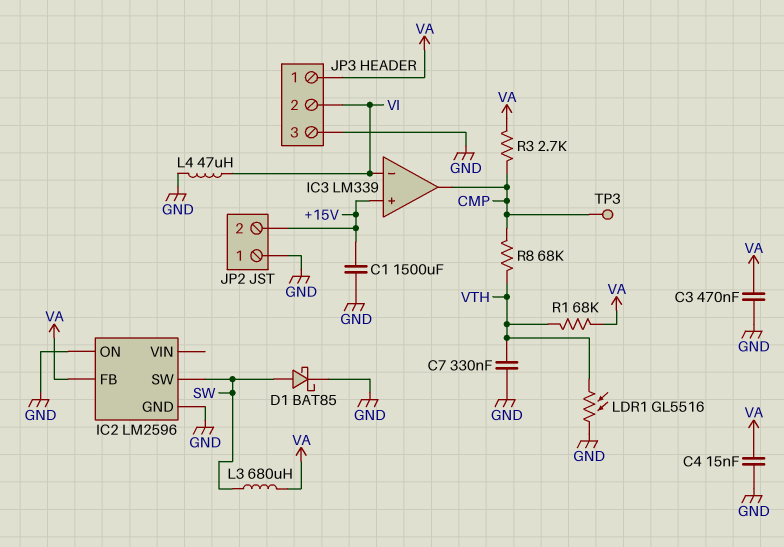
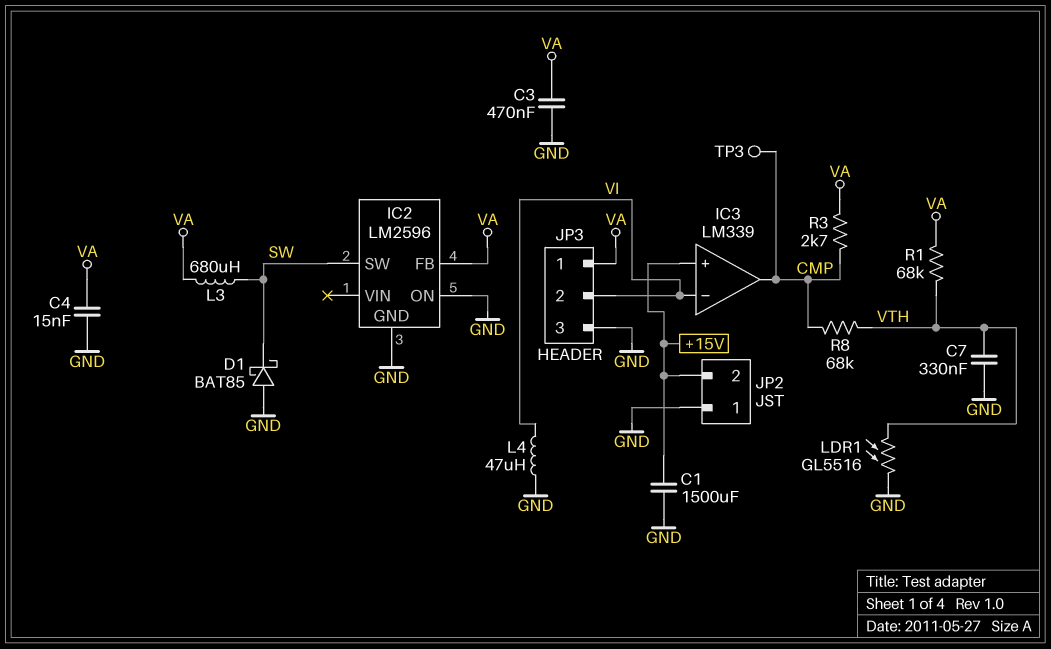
D1: schottky BAT85 (A SW, K GND) -> schottky BAT85 (A GND, K SW)

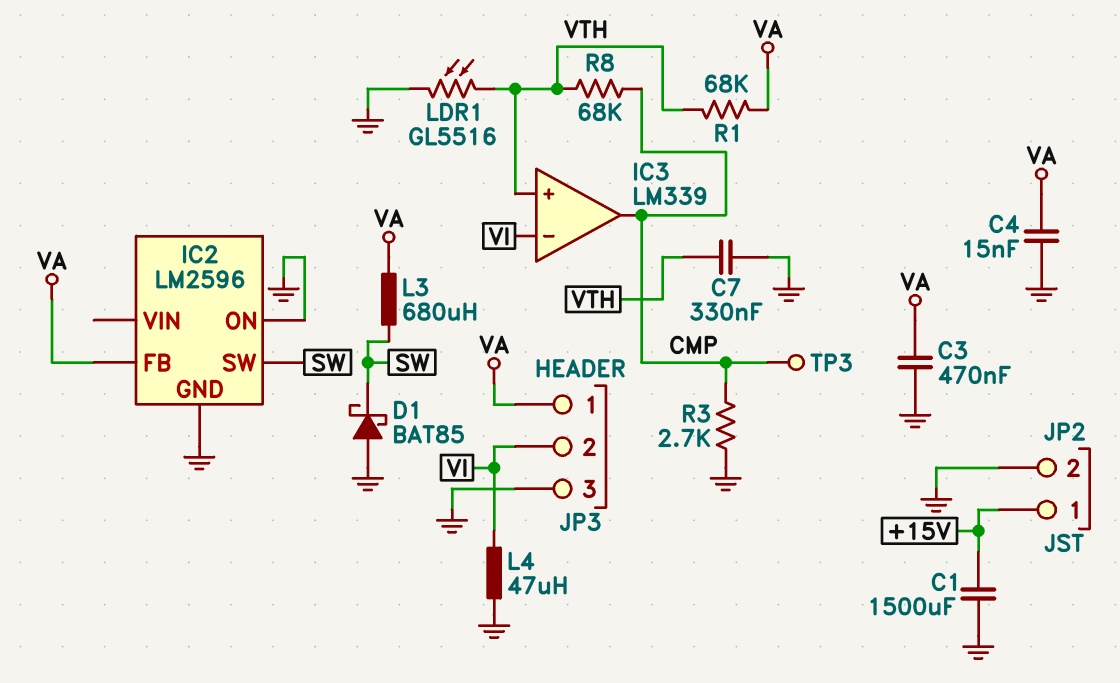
IC3 pin in+: +15V -> VTH
JP2 pin 1: GND -> +15V
JP2 pin 2: +15V -> GND
R3: 2.7k (CMP, VA) -> 2.7k (CMP, GND)

